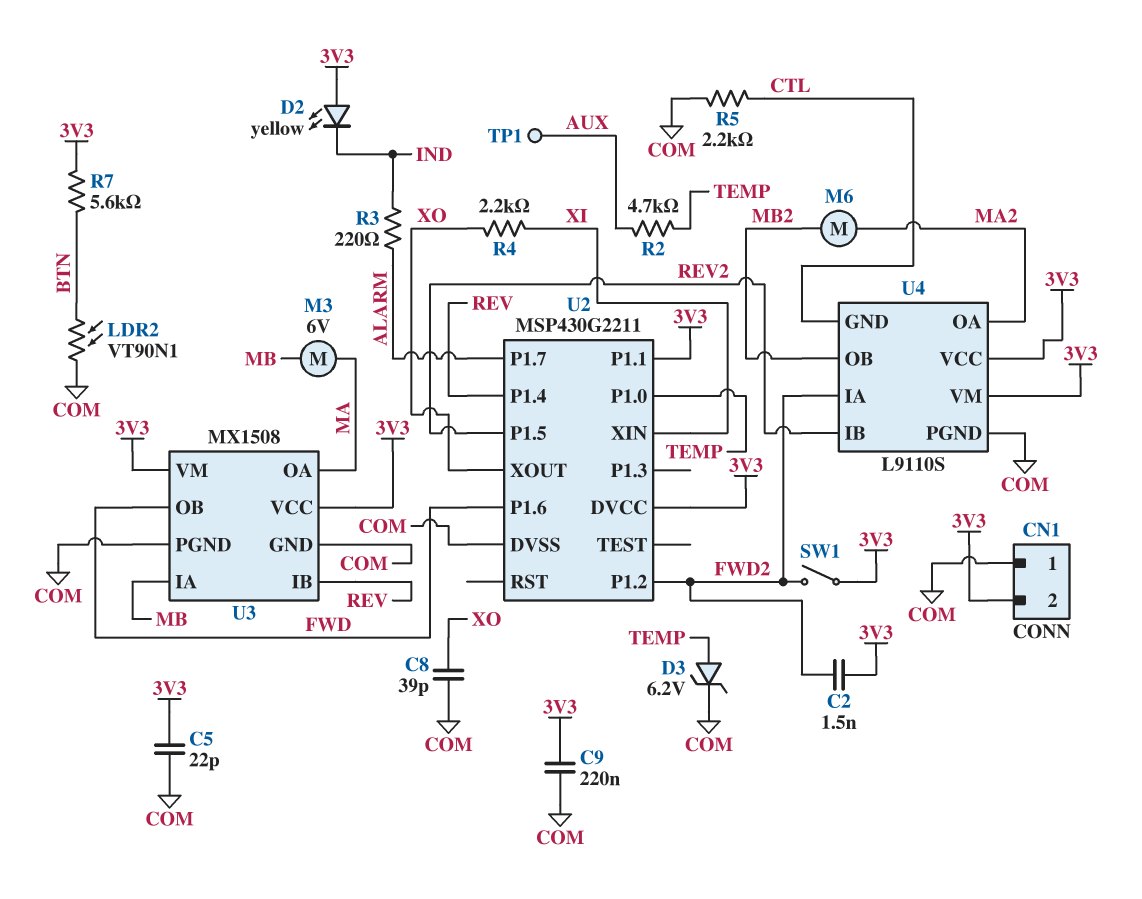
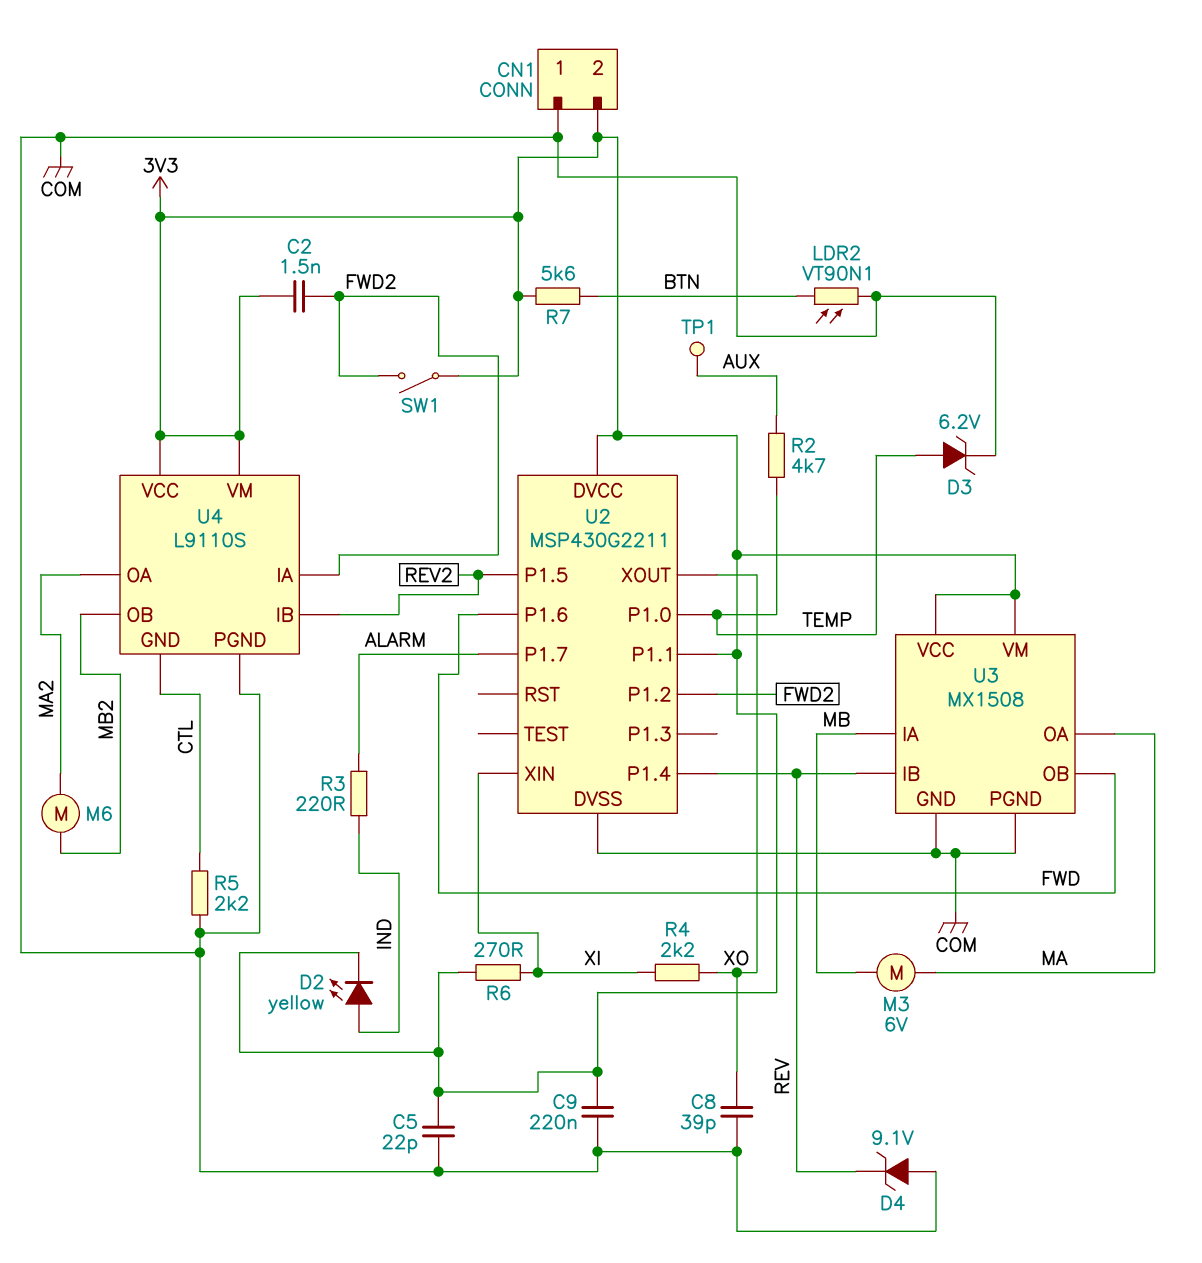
D2: LED yellow (A 3V3, K IND) -> LED yellow (A IND, K 3V3)
D4: none -> zener 9.1V (A COM, K REV)
R6: none -> 270 (3V3, XI)

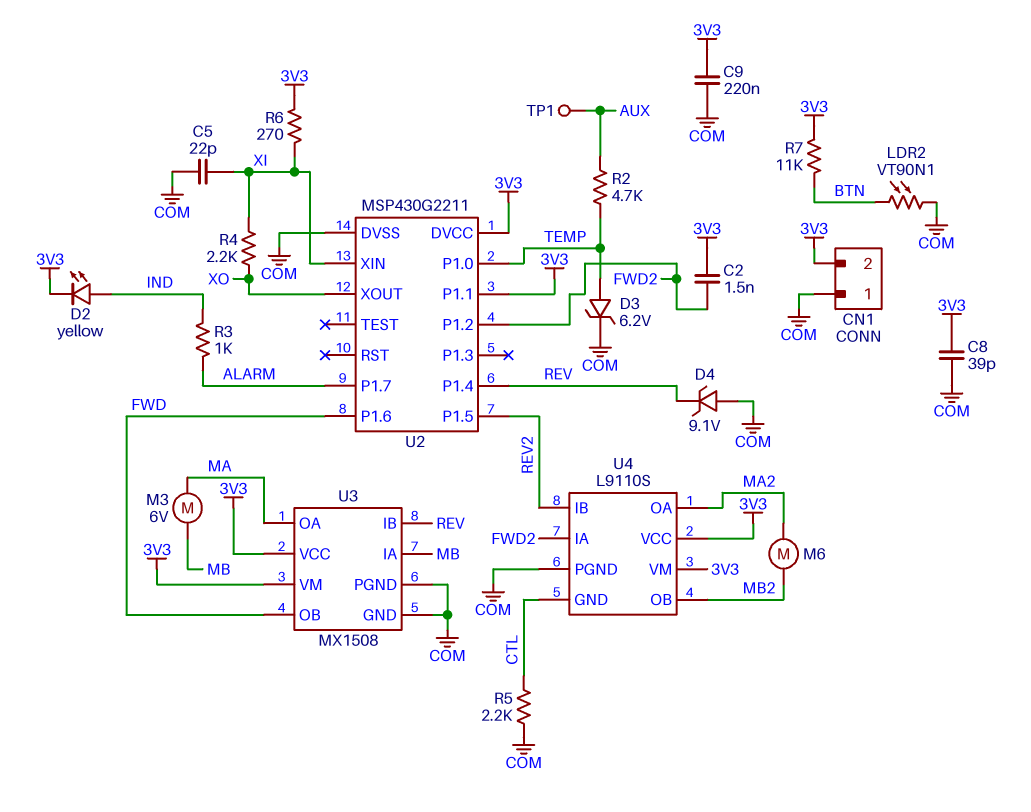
C5: 22pF (3V3, COM) -> 22pF (COM, XI)
C8: 39pF (COM, XO) -> 39pF (3V3, COM)
R3: 220 (ALARM, IND) -> 1k (ALARM, IND)
R7: 5.6k (3V3, BTN) -> 11k (3V3, BTN)
SW1: switch (3V3, FWD2) -> none

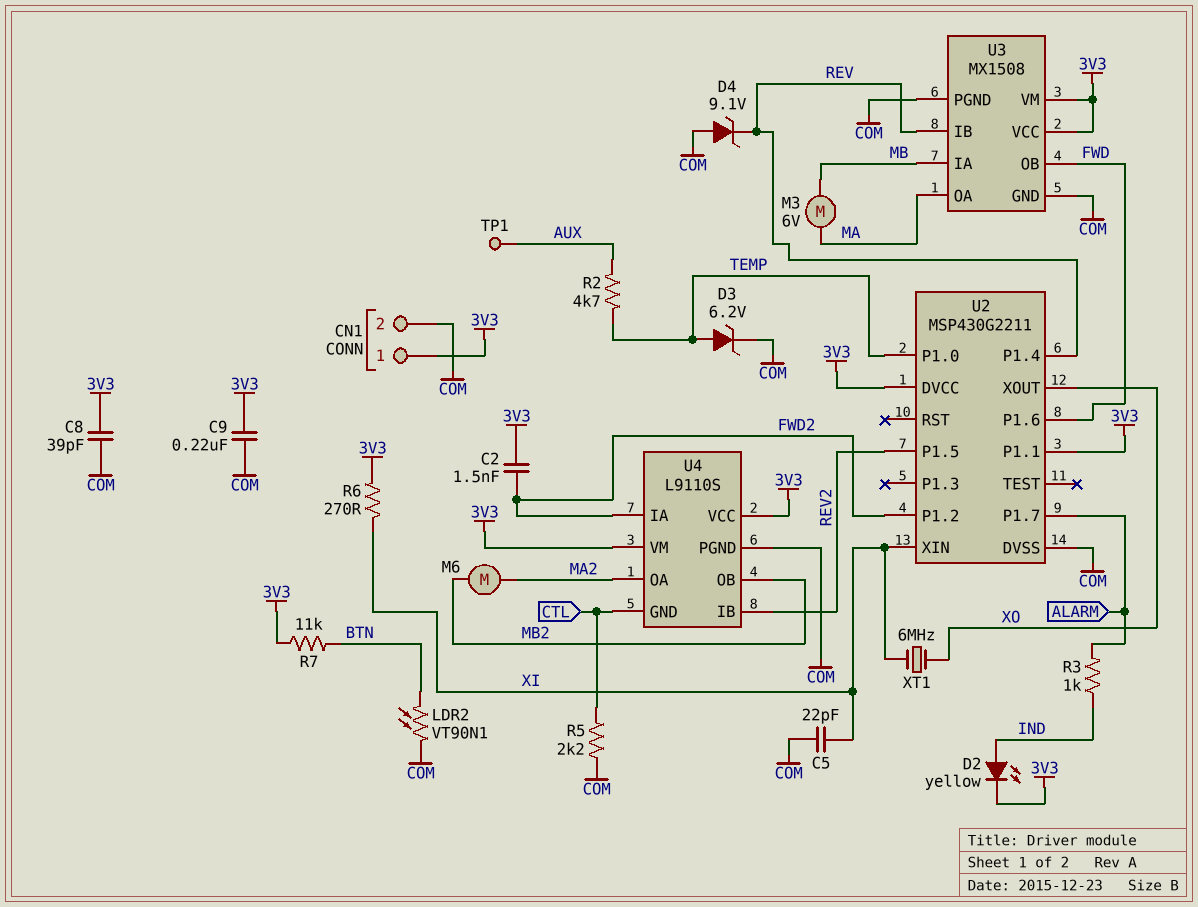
CN1 pin 1: COM -> 3V3
CN1 pin 2: 3V3 -> COM
R4: 2.2k (XI, XO) -> none
XT1: none -> 6MHz (XI, XO)

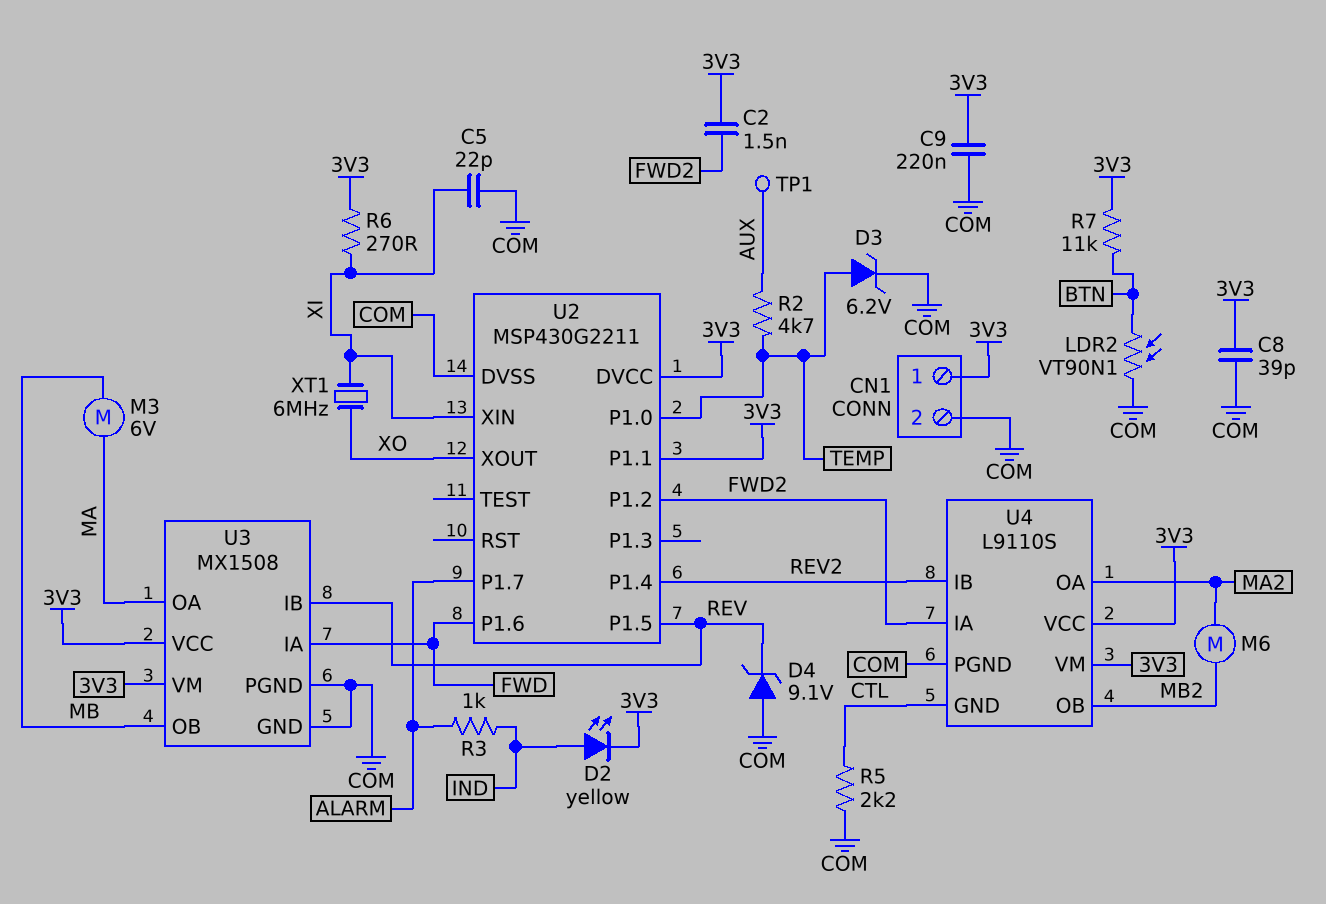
U2 pin P1.4: REV -> REV2
U2 pin P1.5: REV2 -> REV
U3 pin IA: MB -> FWD
U3 pin OB: FWD -> MB

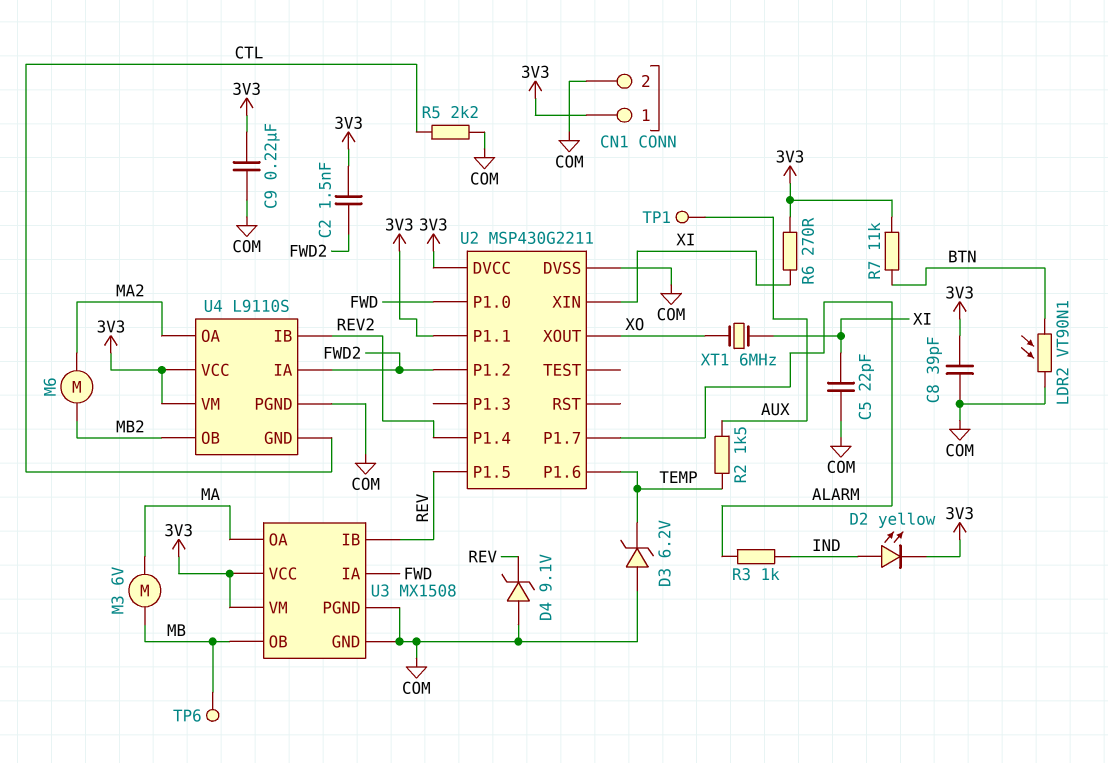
D3: zener 6.2V (A TEMP, K COM) -> zener 6.2V (A COM, K TEMP)
R2: 4.7k (AUX, TEMP) -> 1.5k (AUX, TEMP)
TP6: none -> test point (MB)
U2 pin P1.0: TEMP -> FWD
U2 pin P1.6: FWD -> TEMP

